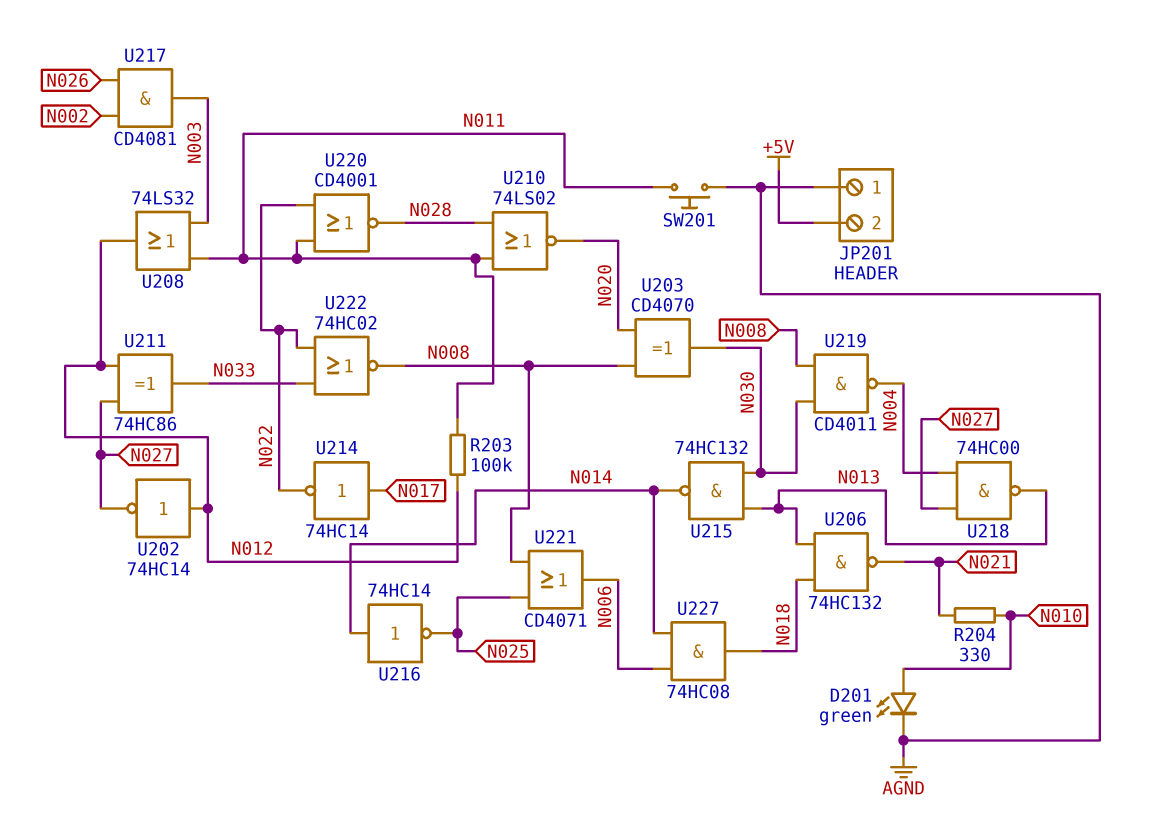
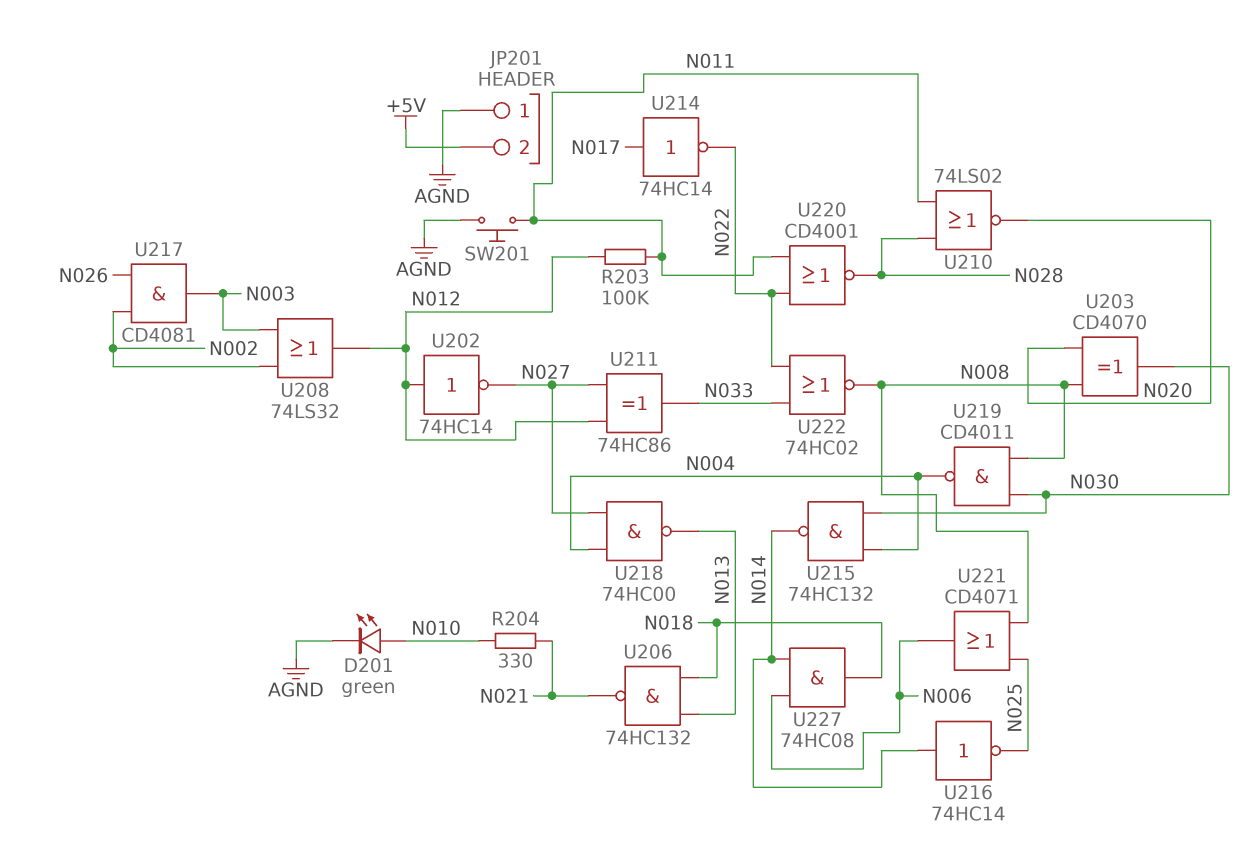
U208: OR 74LS32 (in N003, in N011, out N012) -> OR 74LS32 (in N002, in N003, out N012)
U215: NAND 74HC132 (in N013, in N030, out N014) -> NAND 74HC132 (in N004, in N030, out N014)

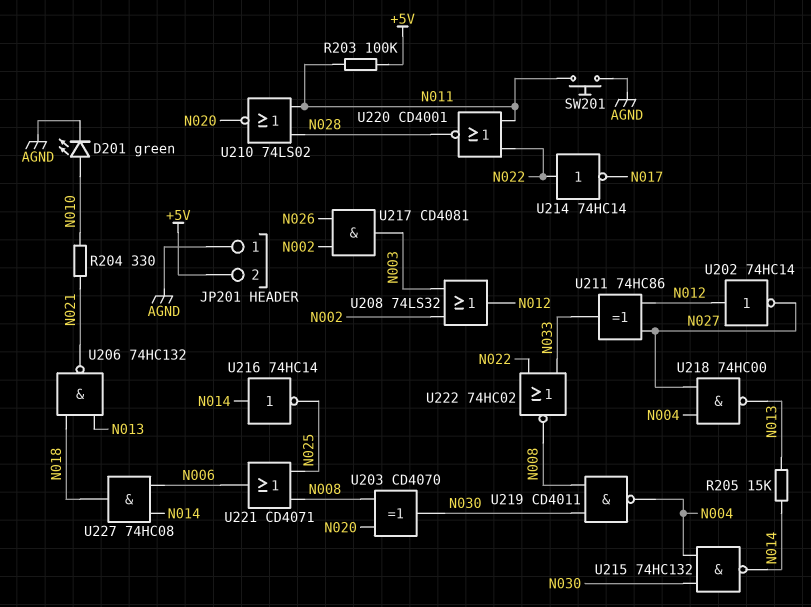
R203: 100k (N011, N012) -> 100k (+5V, N011)
R205: none -> 15k (N013, N014)
U214: NOT 74HC14 (in N017, out N022) -> NOT 74HC14 (in N022, out N017)

